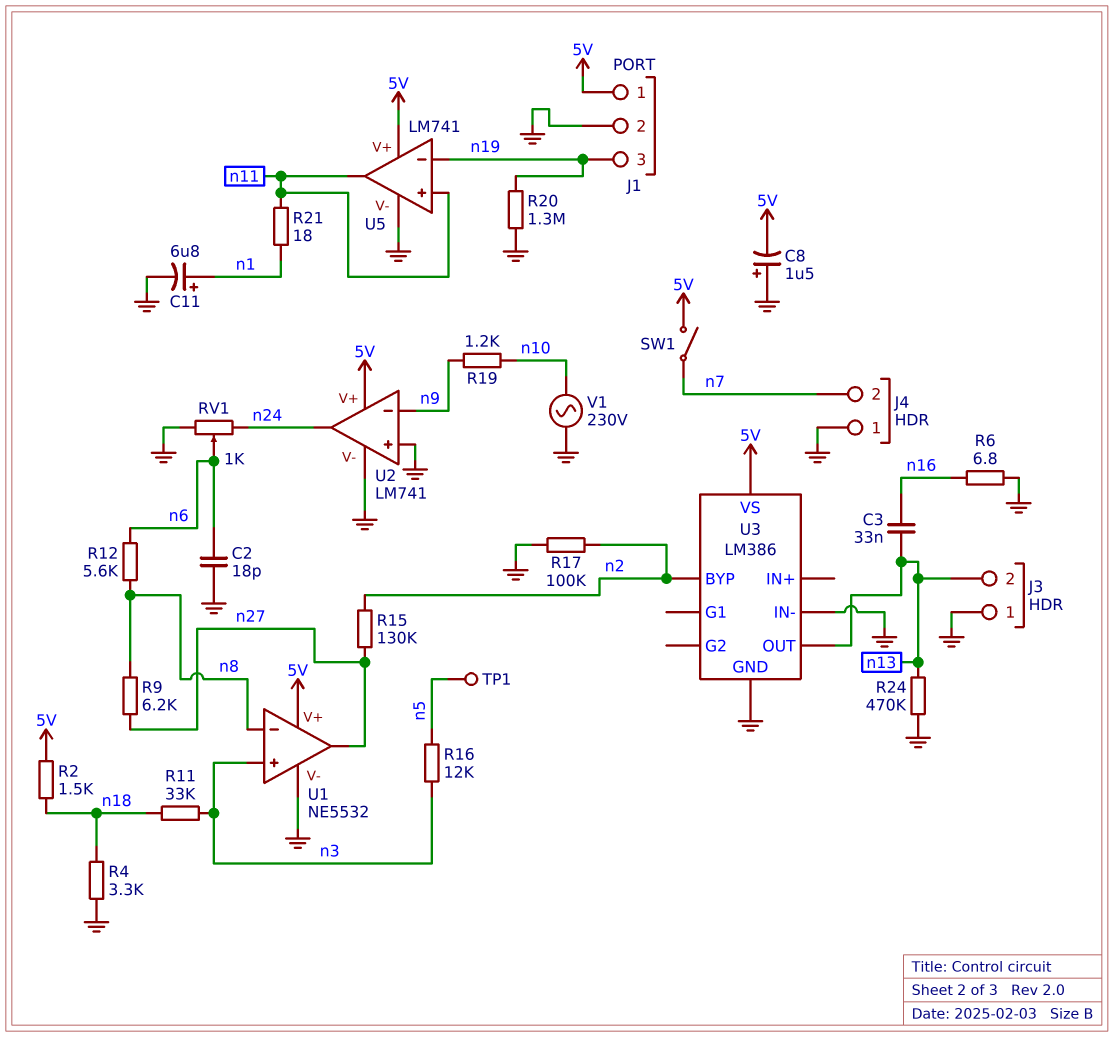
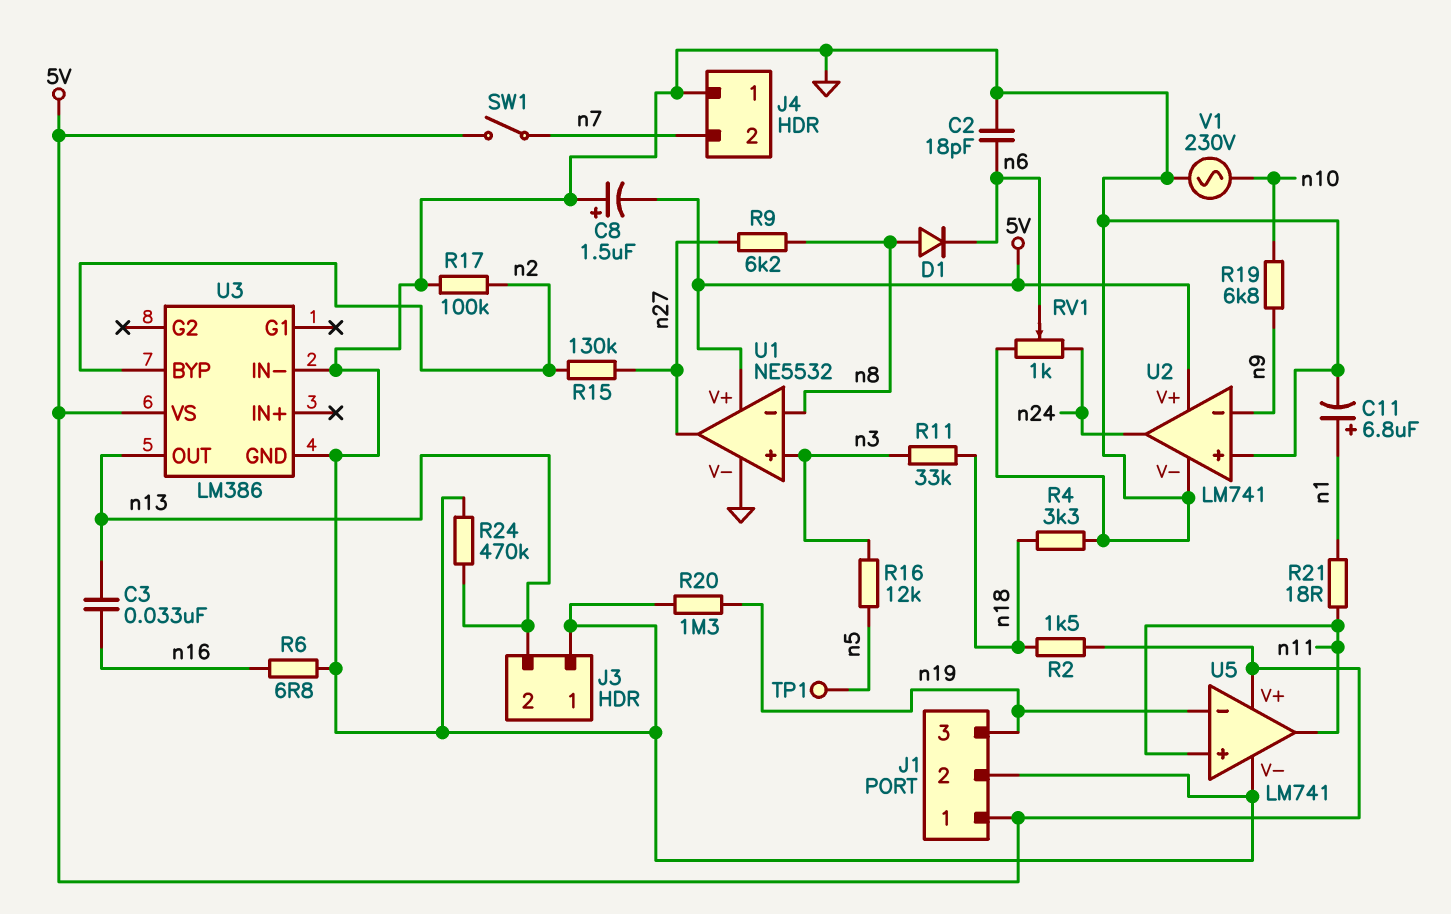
D1: none -> diode (A n8, K n6)
R12: 5.6k (n6, n8) -> none
R19: 1.2k (n9, n10) -> 6.8k (n9, n10)

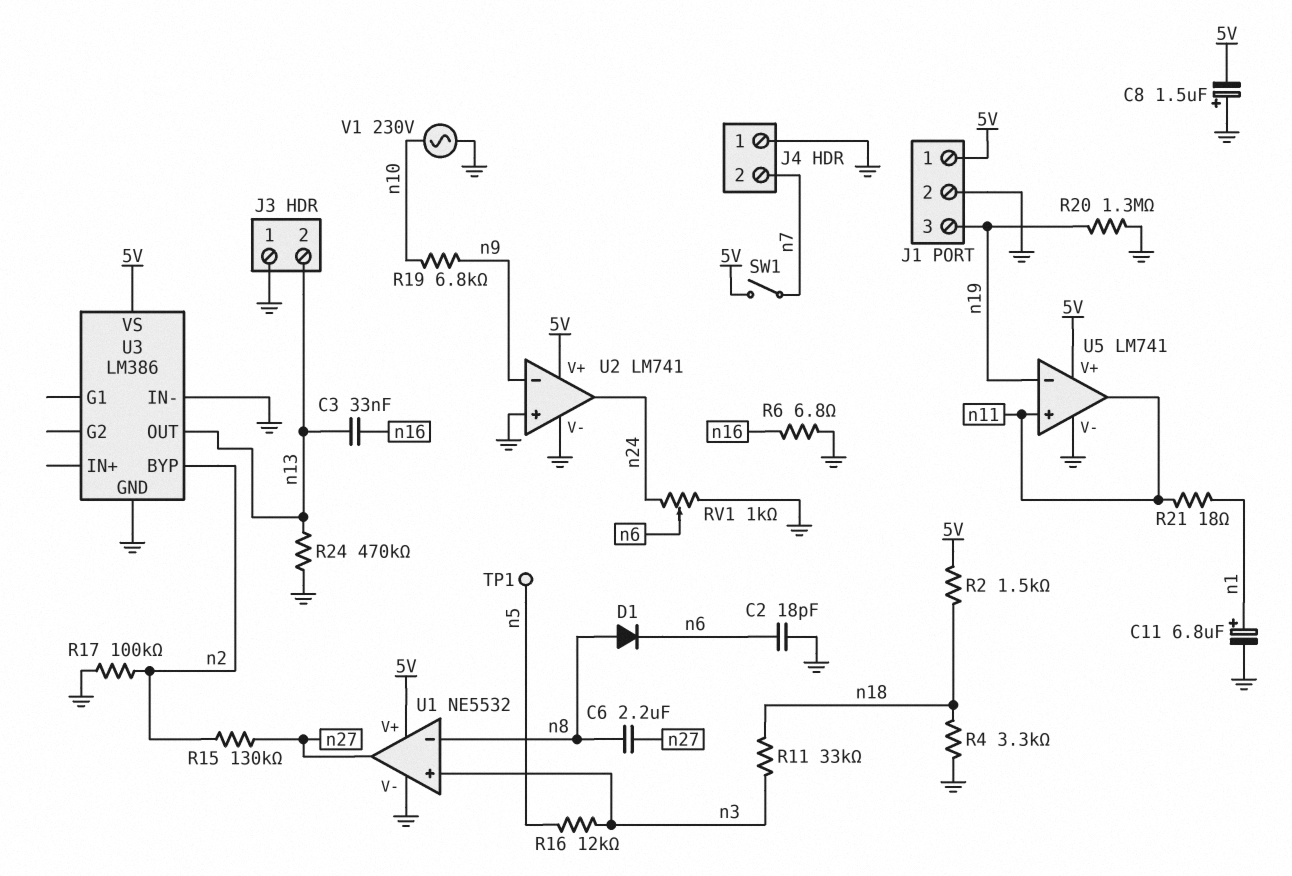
C6: none -> 2.2uF (n8, n27)
R9: 6.2k (n8, n27) -> none

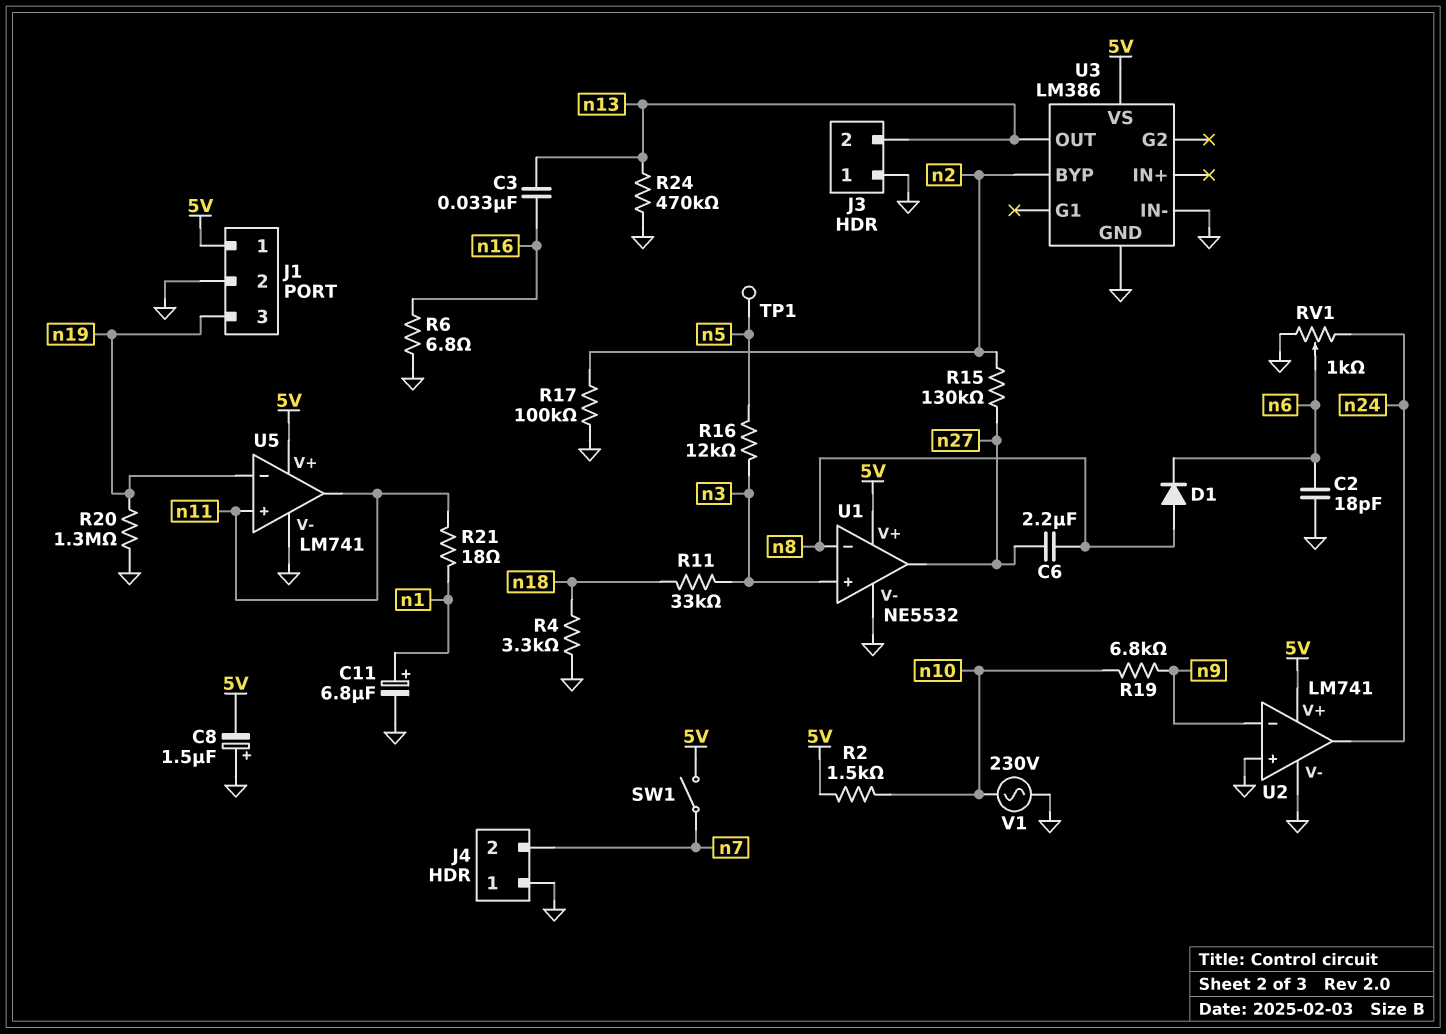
R2: 1.5k (5V, n18) -> 1.5k (5V, n10)

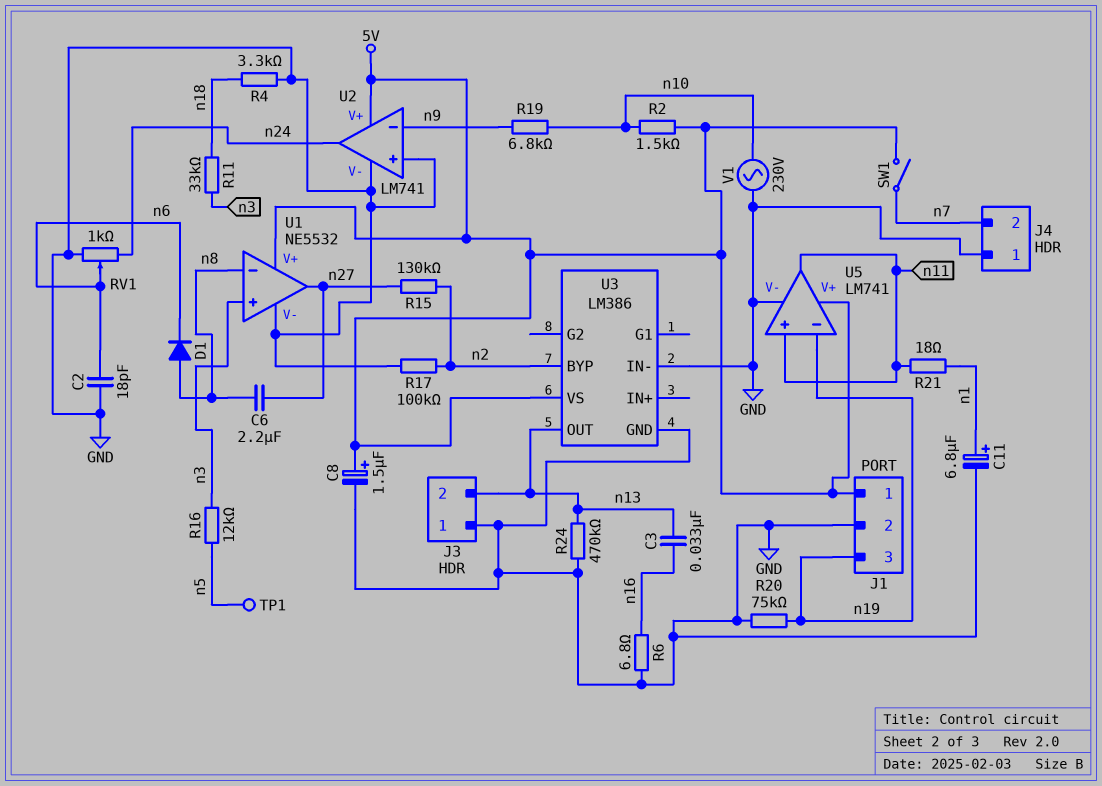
C8: 1.5uF (plus GND, minus 5V) -> 1.5uF (plus 5V, minus GND)
R20: 1.3M (GND, n19) -> 75k (GND, n19)

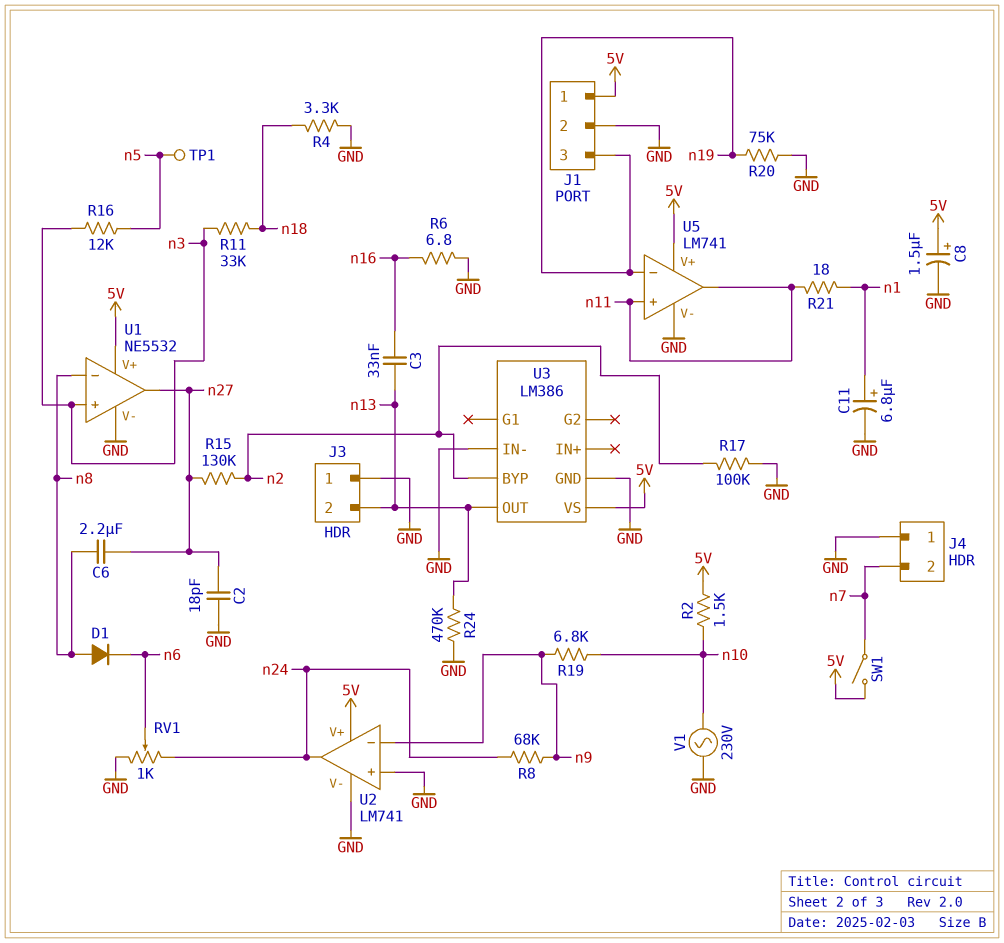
C2: 18pF (GND, n6) -> 18pF (GND, n27)
R8: none -> 68k (n9, n24)

